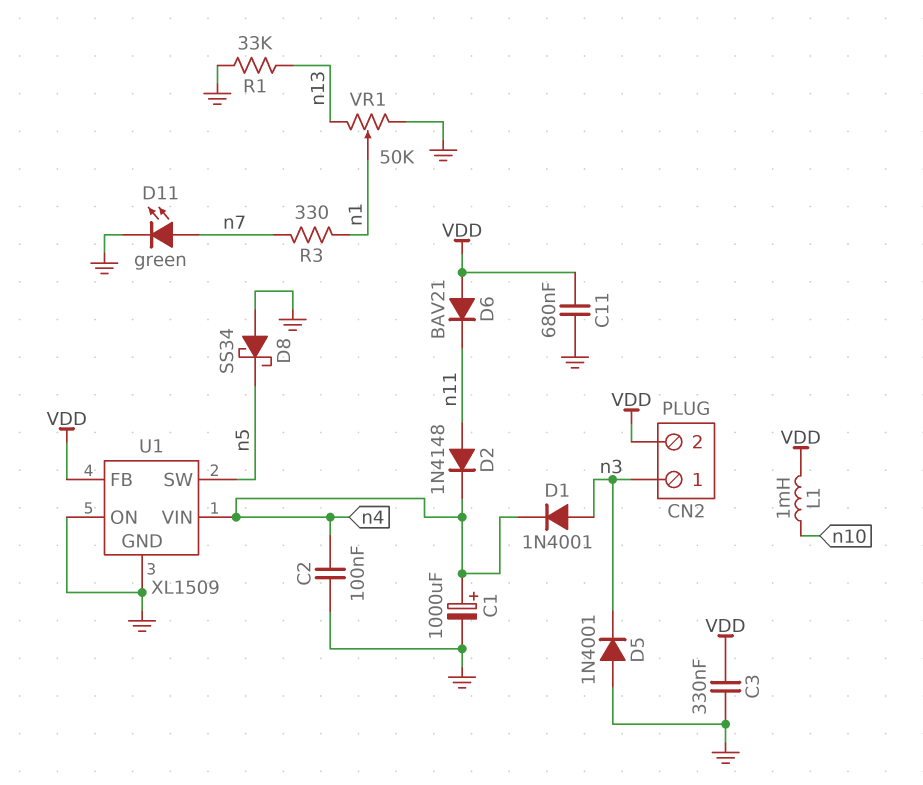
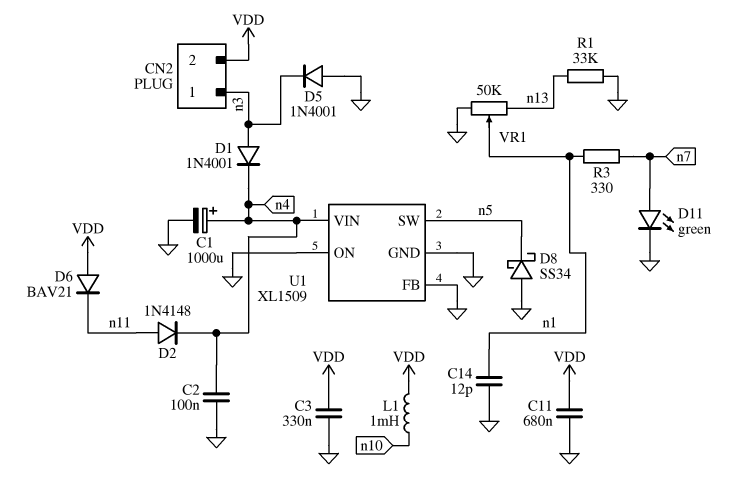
C14: none -> 12pF (GND, n1)
U1 pin FB: VDD -> GND

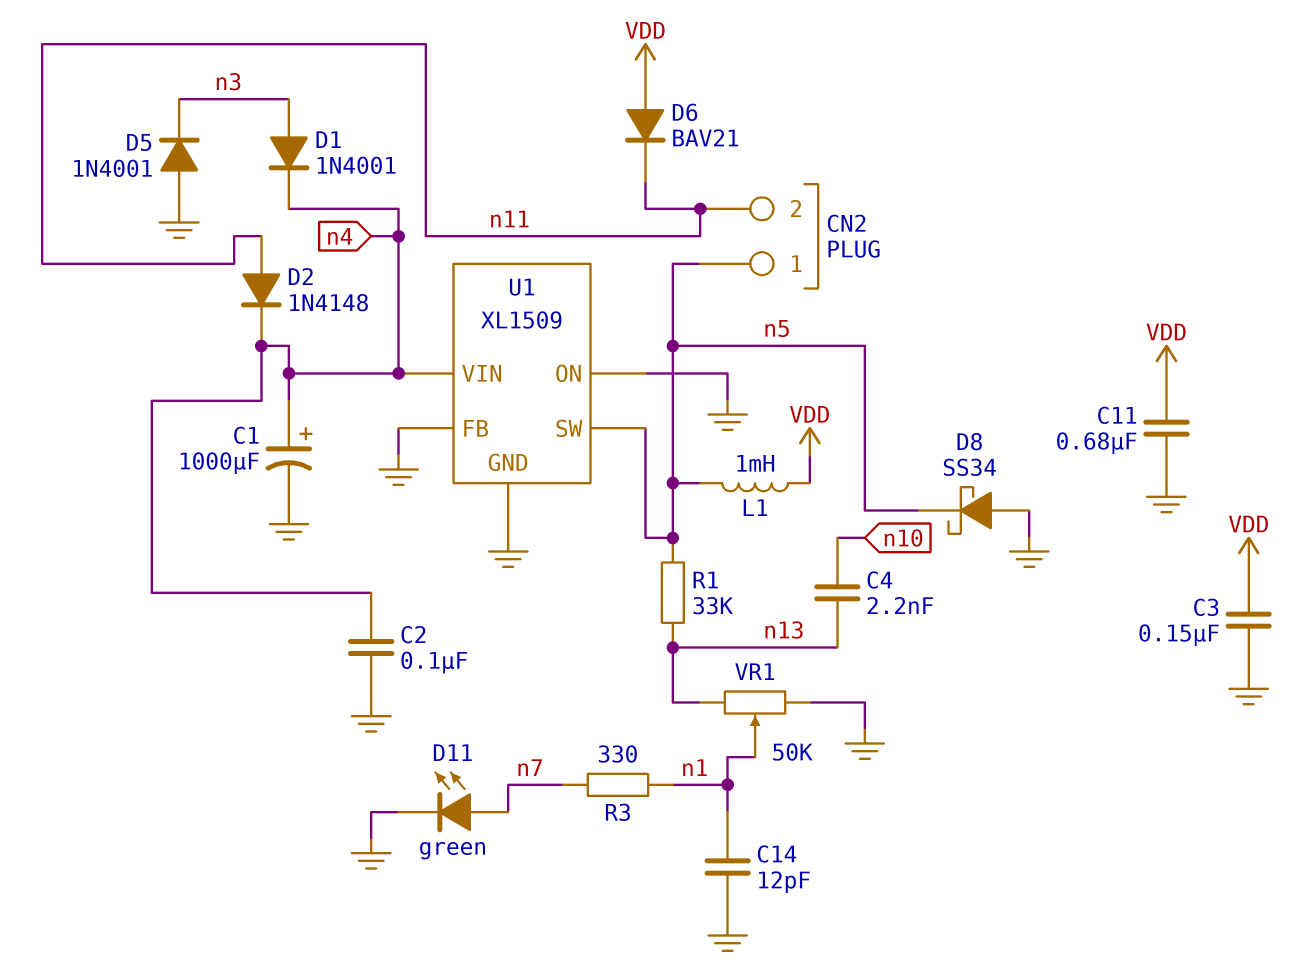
C3: 330nF (GND, VDD) -> 150nF (GND, VDD)
C4: none -> 2.2nF (n10, n13)
CN2 pin 1: n3 -> n5
CN2 pin 2: VDD -> n11
L1: 1mH (VDD, n10) -> 1mH (VDD, n5)
R1: 33k (GND, n13) -> 33k (n5, n13)

